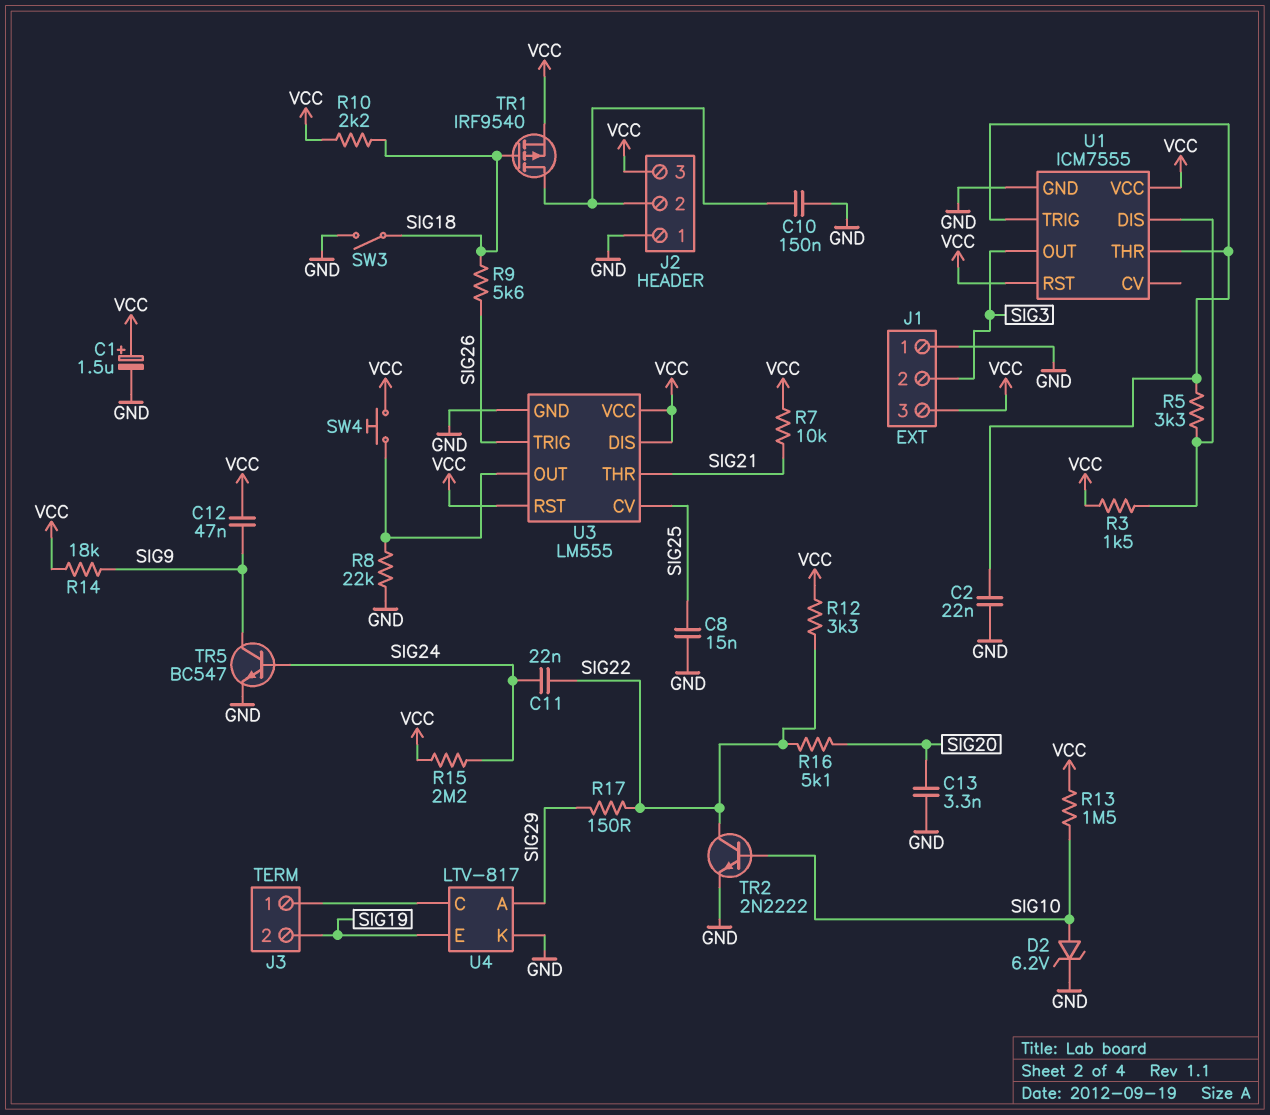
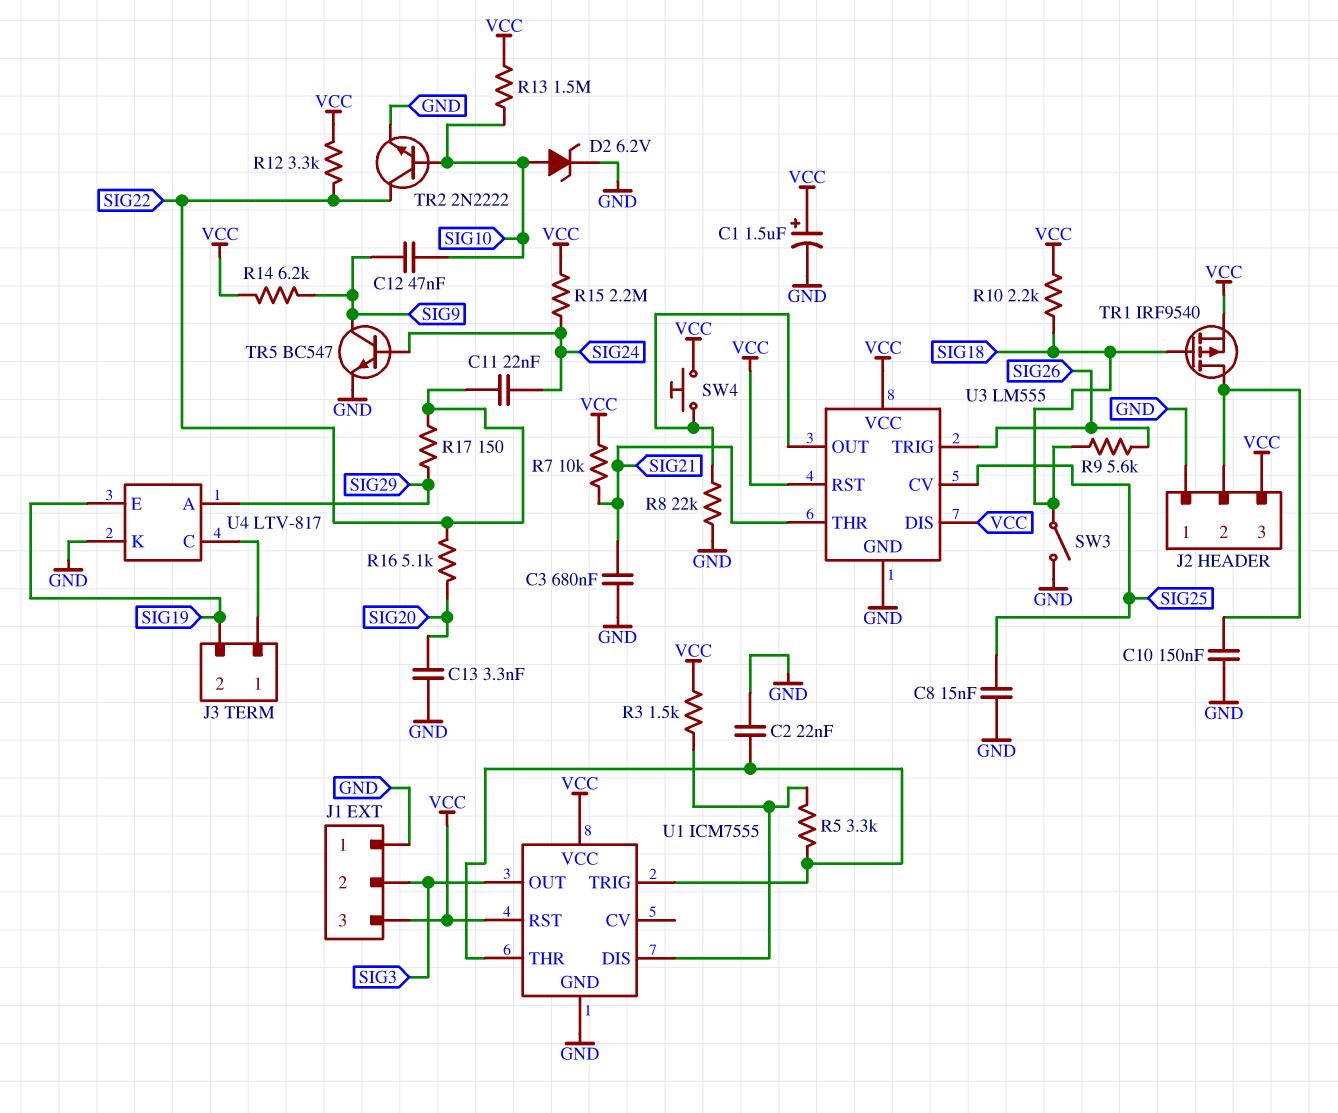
C3: none -> 680nF (GND, SIG21)
C12: 47nF (SIG9, VCC) -> 47nF (SIG9, SIG10)
R14: 18k (SIG9, VCC) -> 6.2k (SIG9, VCC)

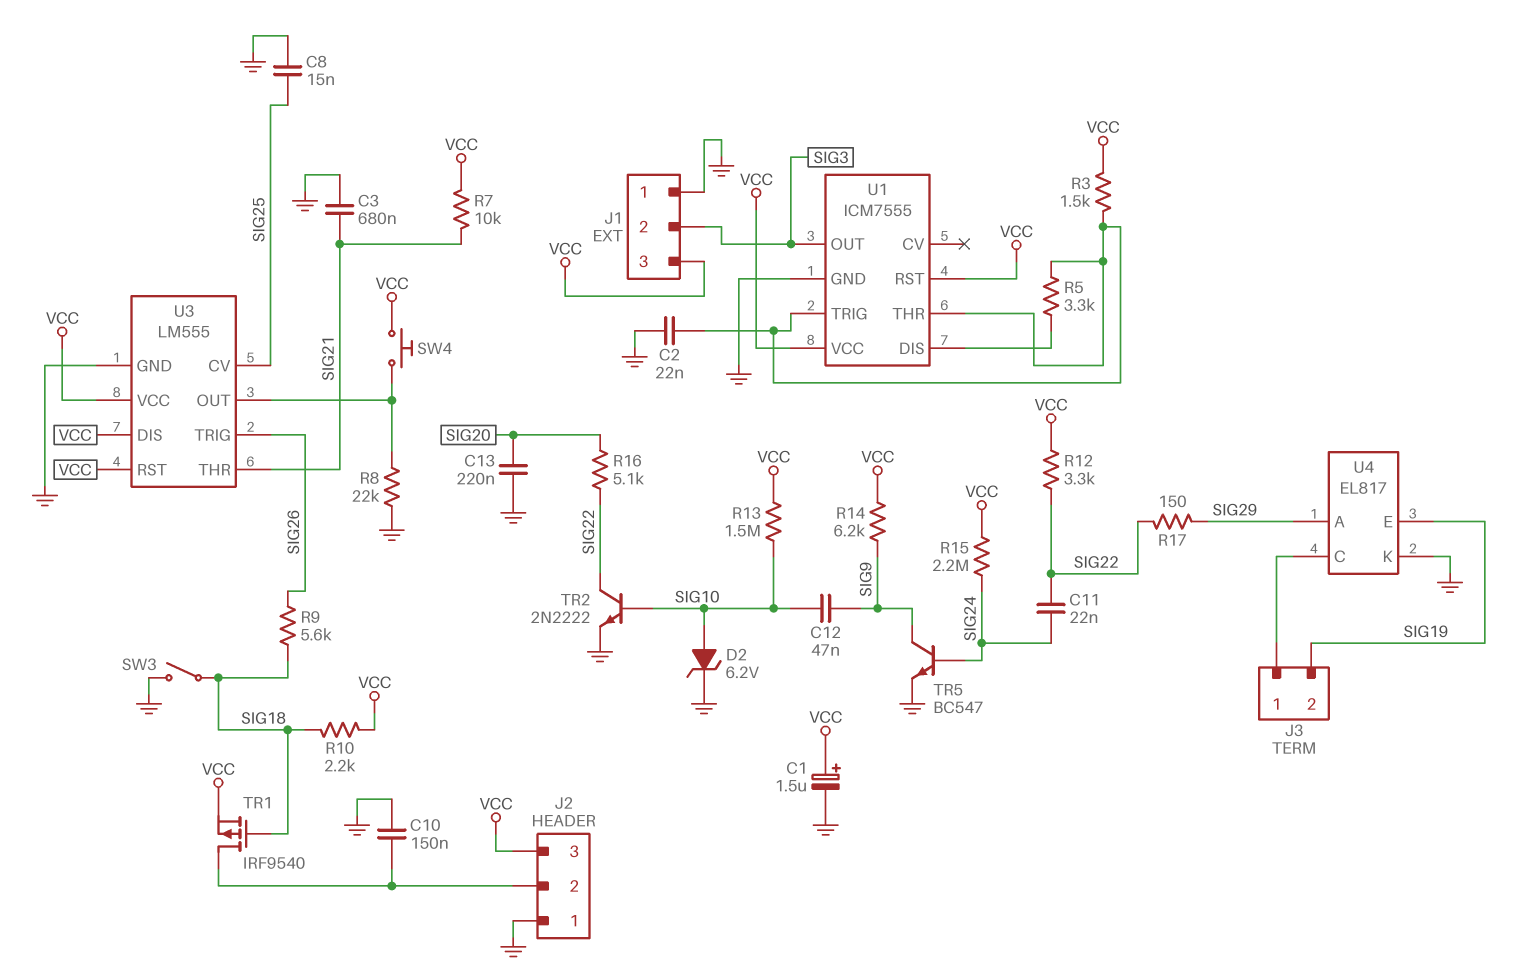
C13: 3.3nF (GND, SIG20) -> 220nF (GND, SIG20)
R3: 1.5k (U1/DIS, VCC) -> 1.5k (U1/THR, VCC)
U4: LTV-817 -> EL817

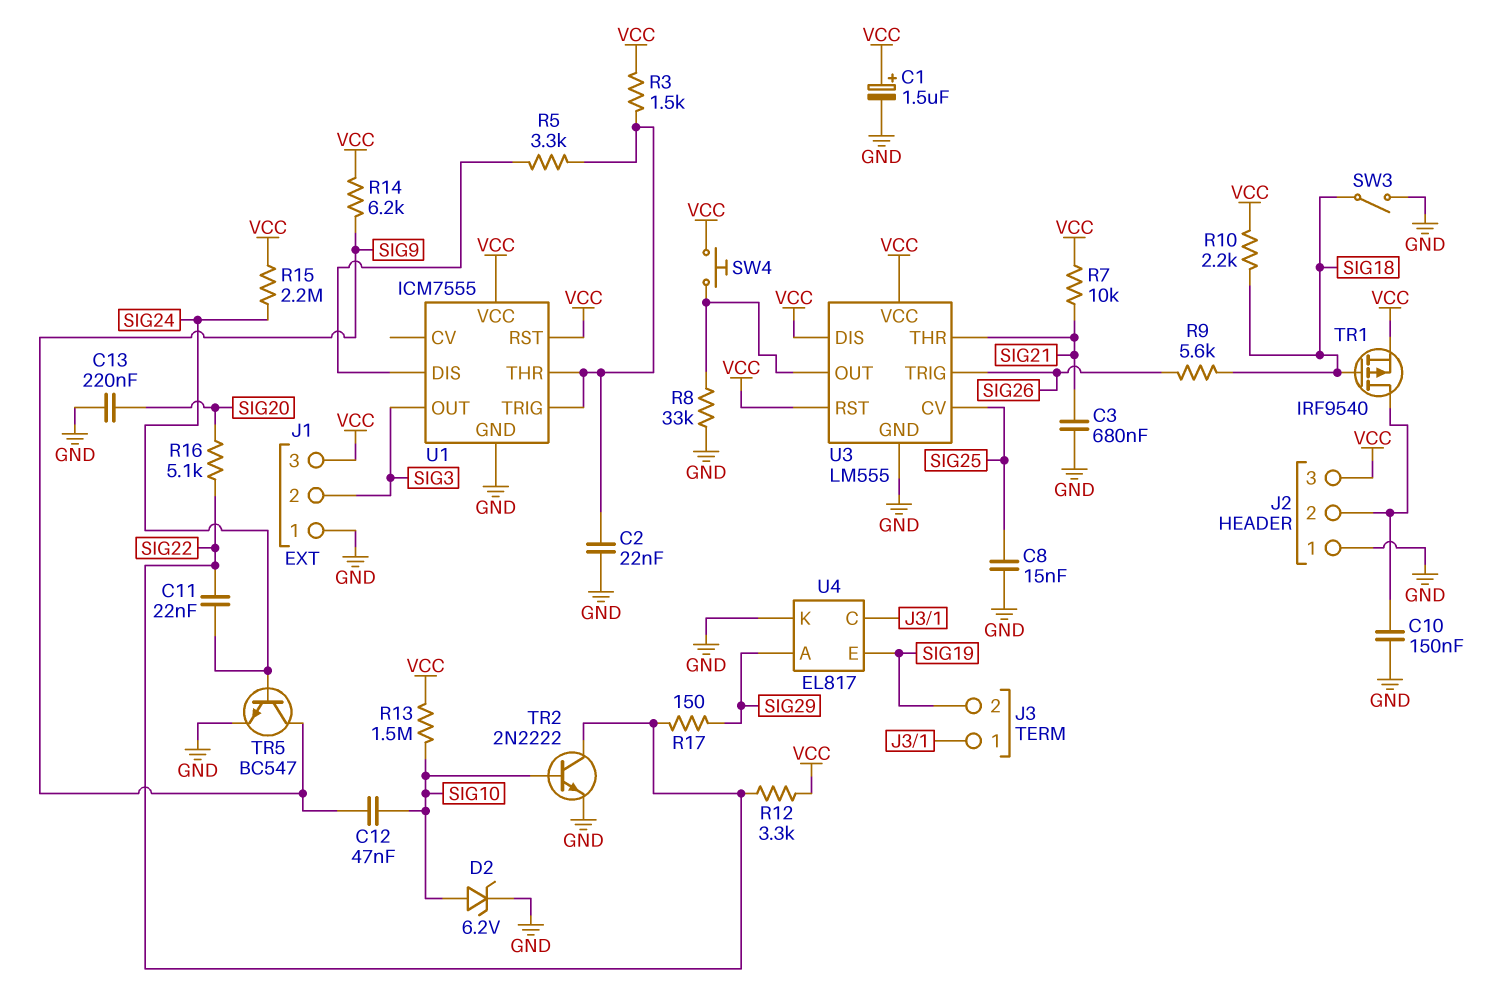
R8: 22k (GND, U3/OUT) -> 33k (GND, U3/OUT)

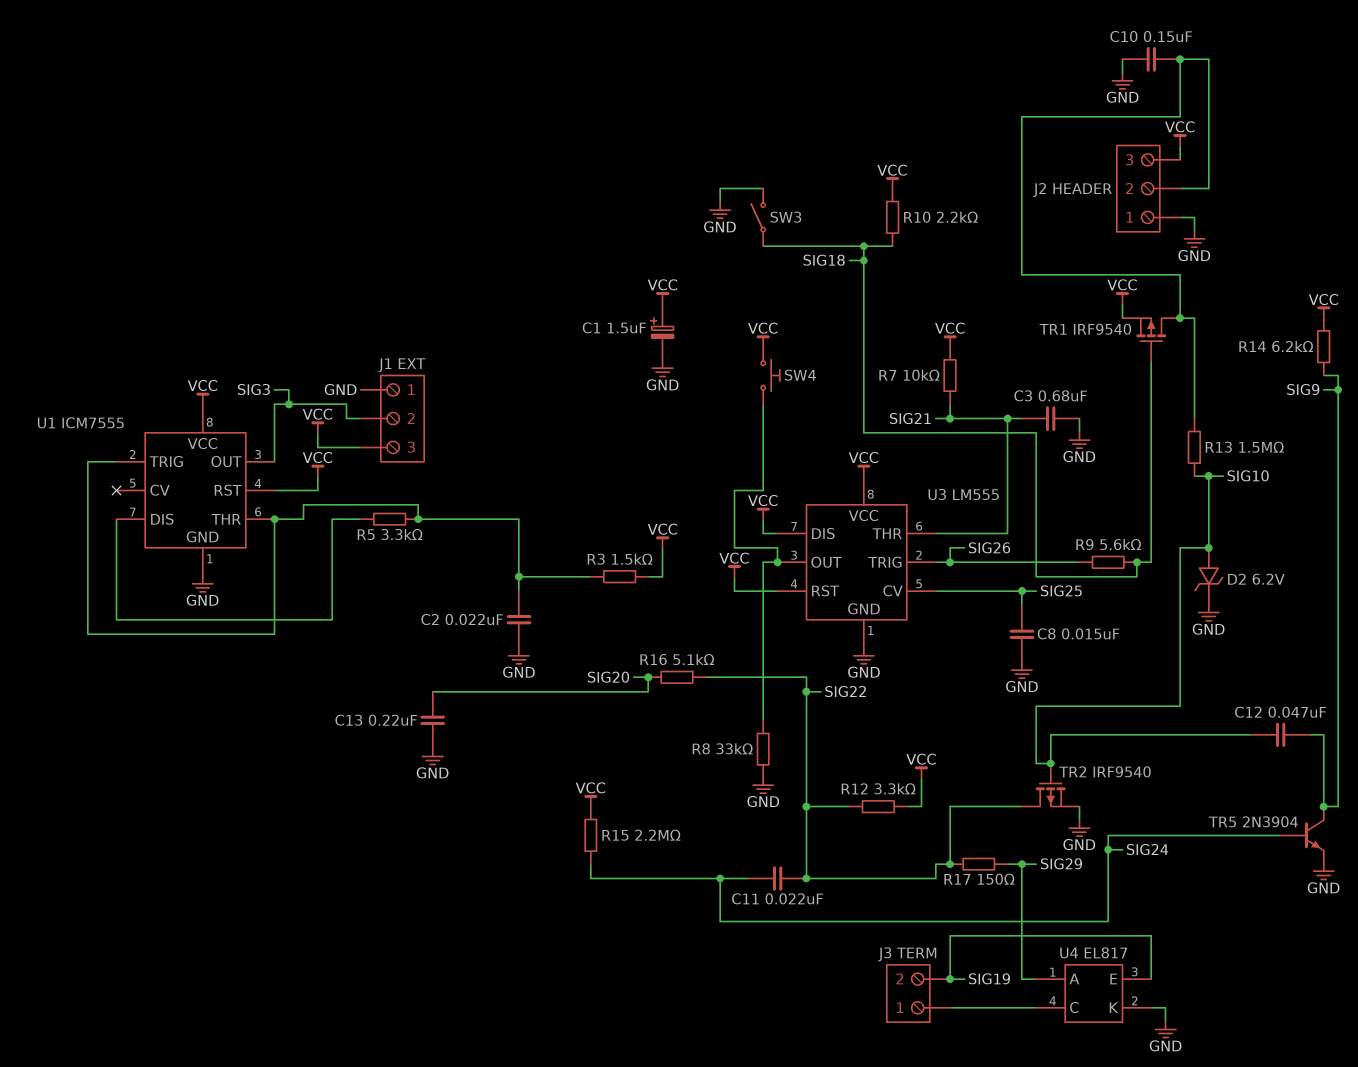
R13: 1.5M (SIG10, VCC) -> 1.5M (J2/2, SIG10)
TR2: NPN 2N2222 (B SIG10, C SIG22, E GND) -> PMOS IRF9540 (G SIG10, D SIG22, S GND)
TR5: NPN BC547 (B SIG24, C SIG9, E GND) -> NPN 2N3904 (B SIG24, C SIG9, E GND)

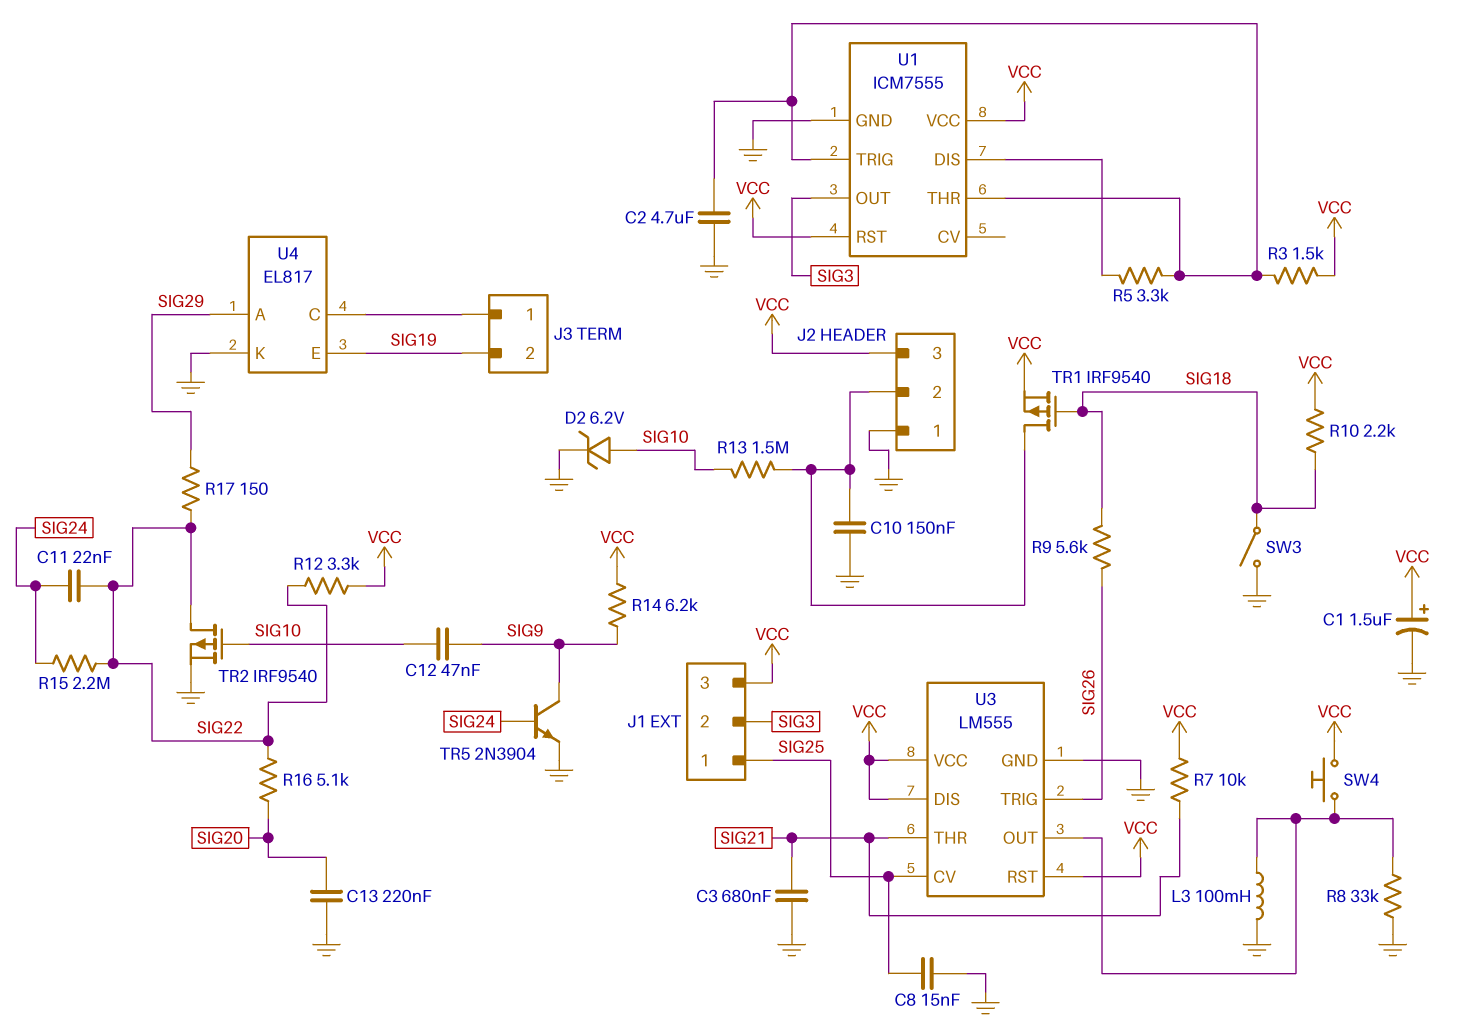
C2: 22nF (GND, U1/THR) -> 4.7uF (GND, U1/THR)
J1 pin 1: GND -> SIG25
L3: none -> 100mH (GND, U3/OUT)
R15: 2.2M (SIG24, VCC) -> 2.2M (SIG22, SIG24)

